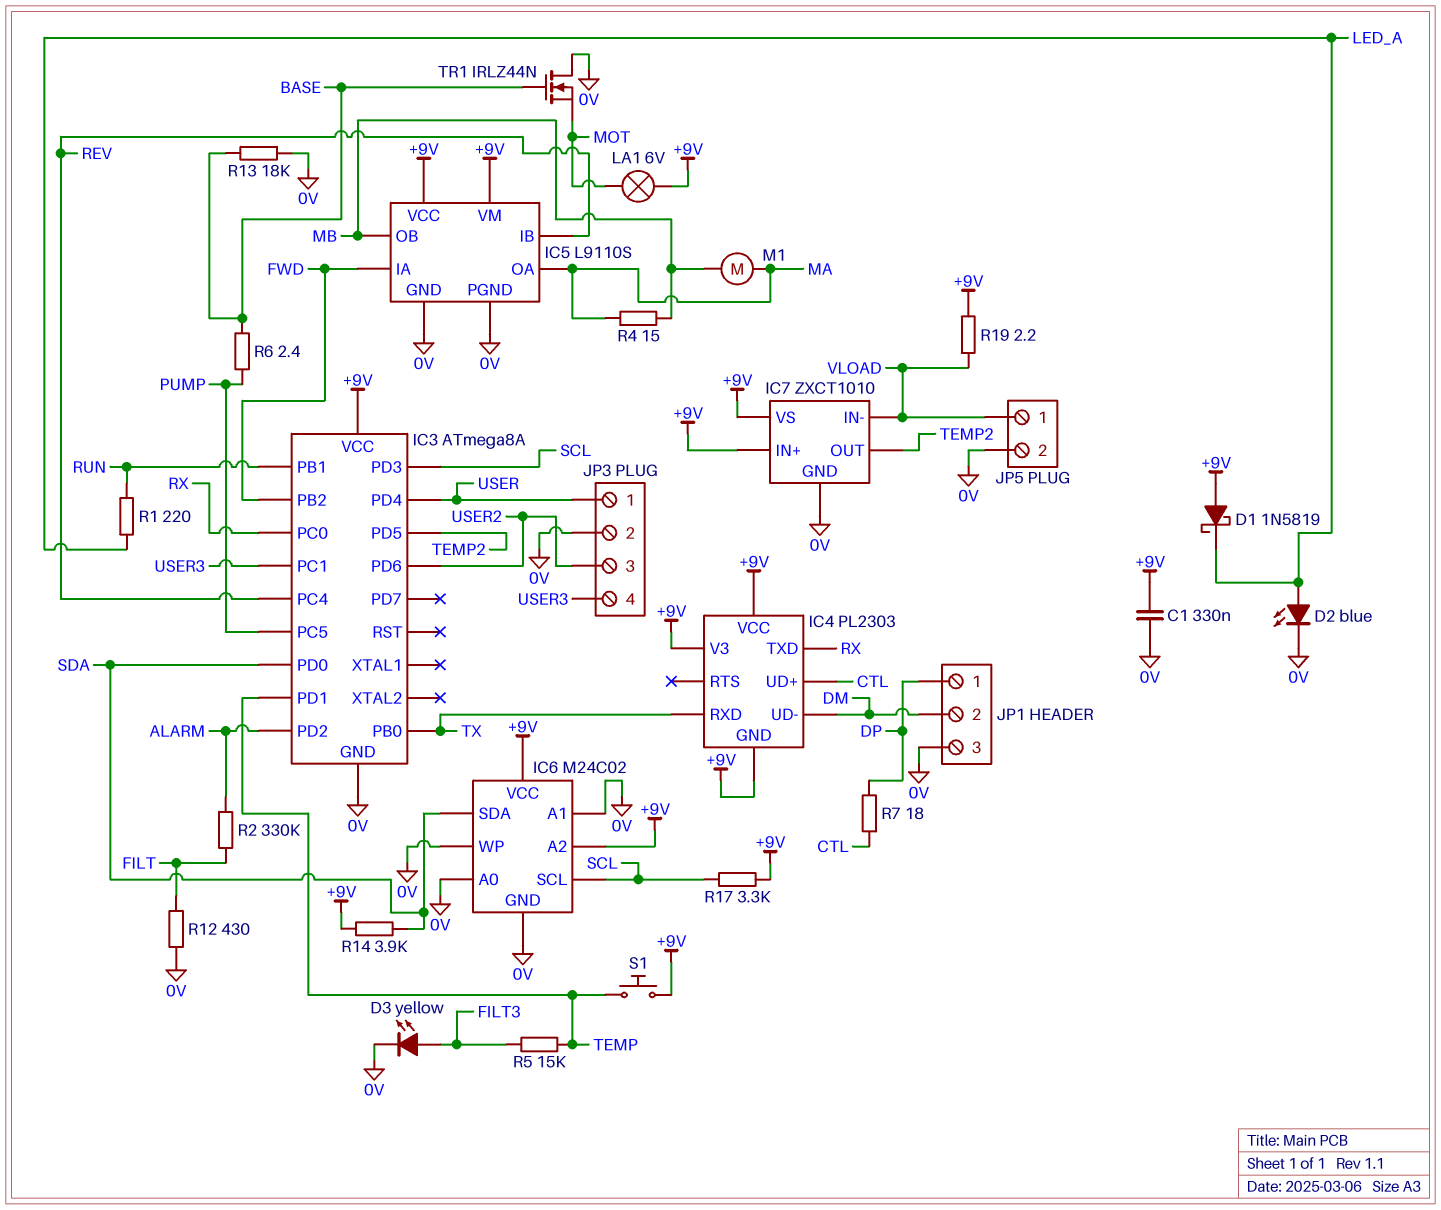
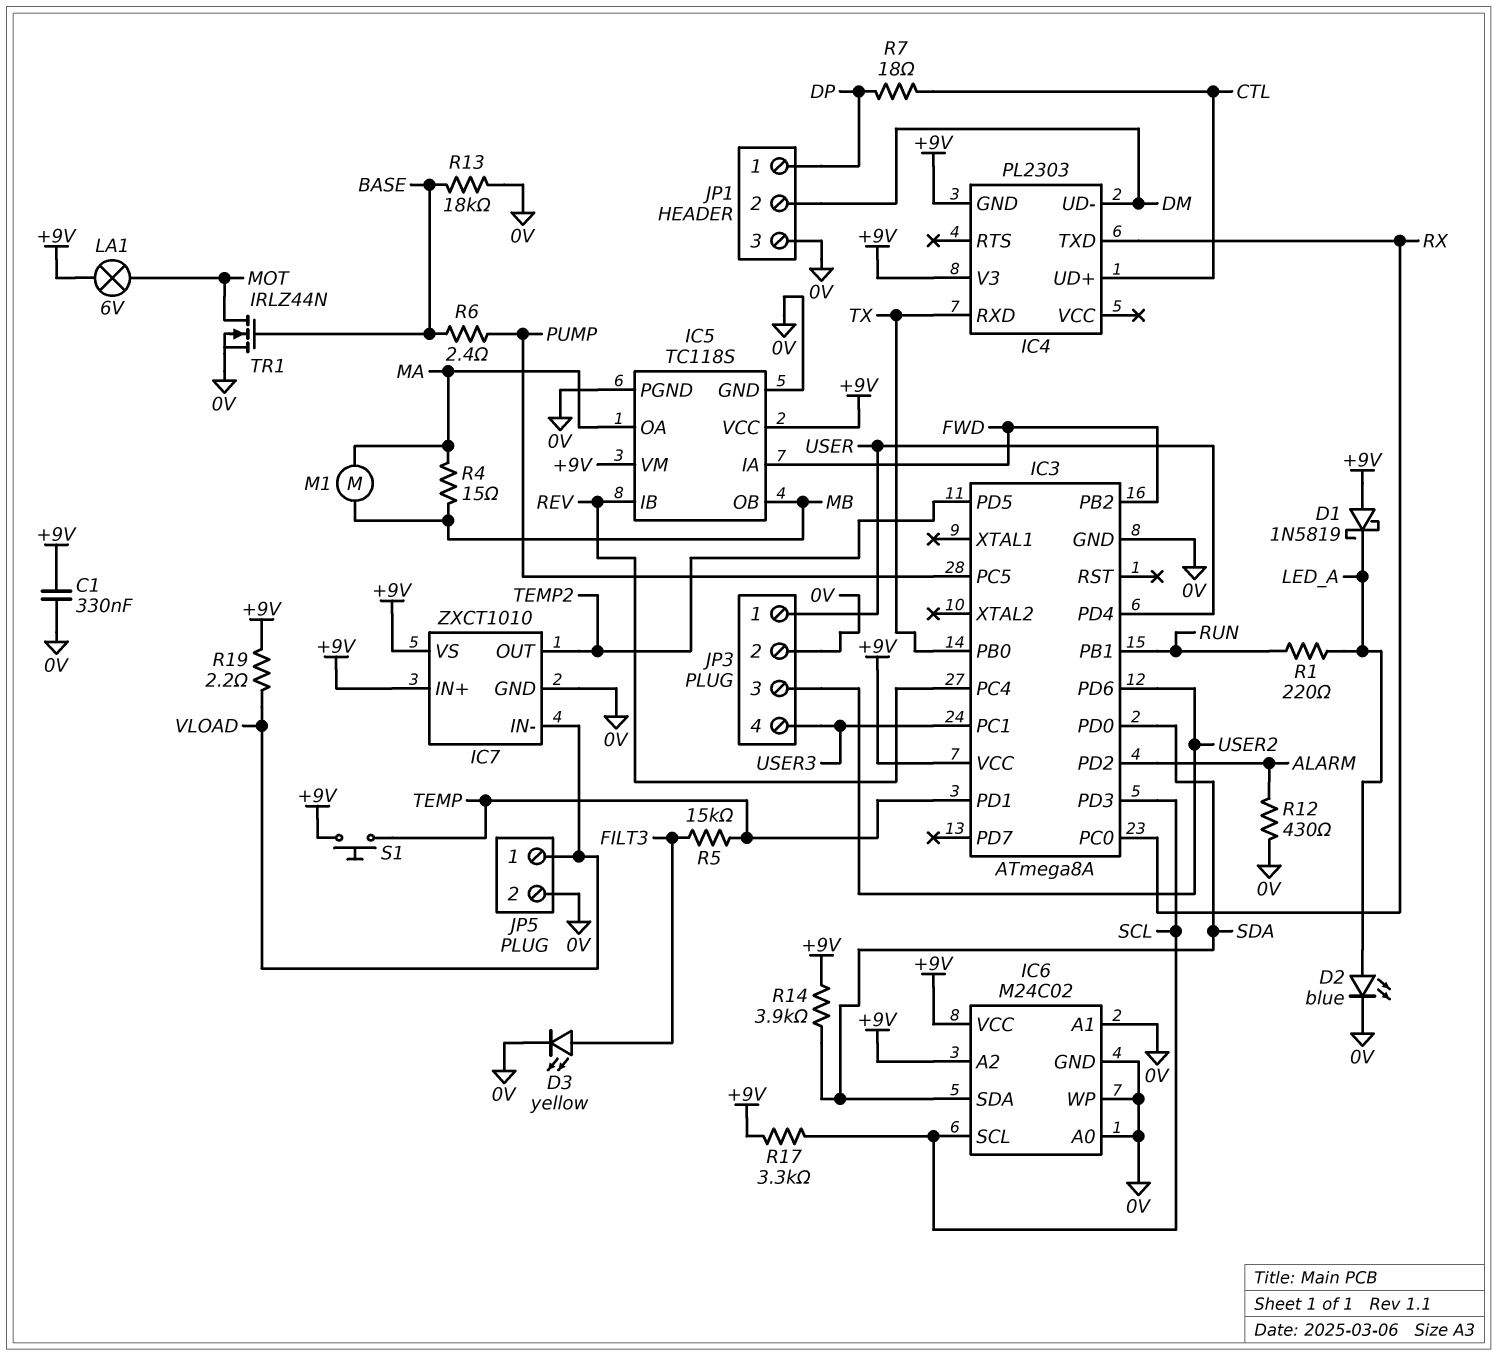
IC4 pin VCC: +9V -> none
IC5: L9110S -> TC118S
R2: 330k (ALARM, FILT) -> none
R12: 430 (0V, FILT) -> 430 (0V, ALARM)
TR1: NMOS IRLZ44N (G BASE, D 0V, S MOT) -> NMOS IRLZ44N (G BASE, D MOT, S 0V)

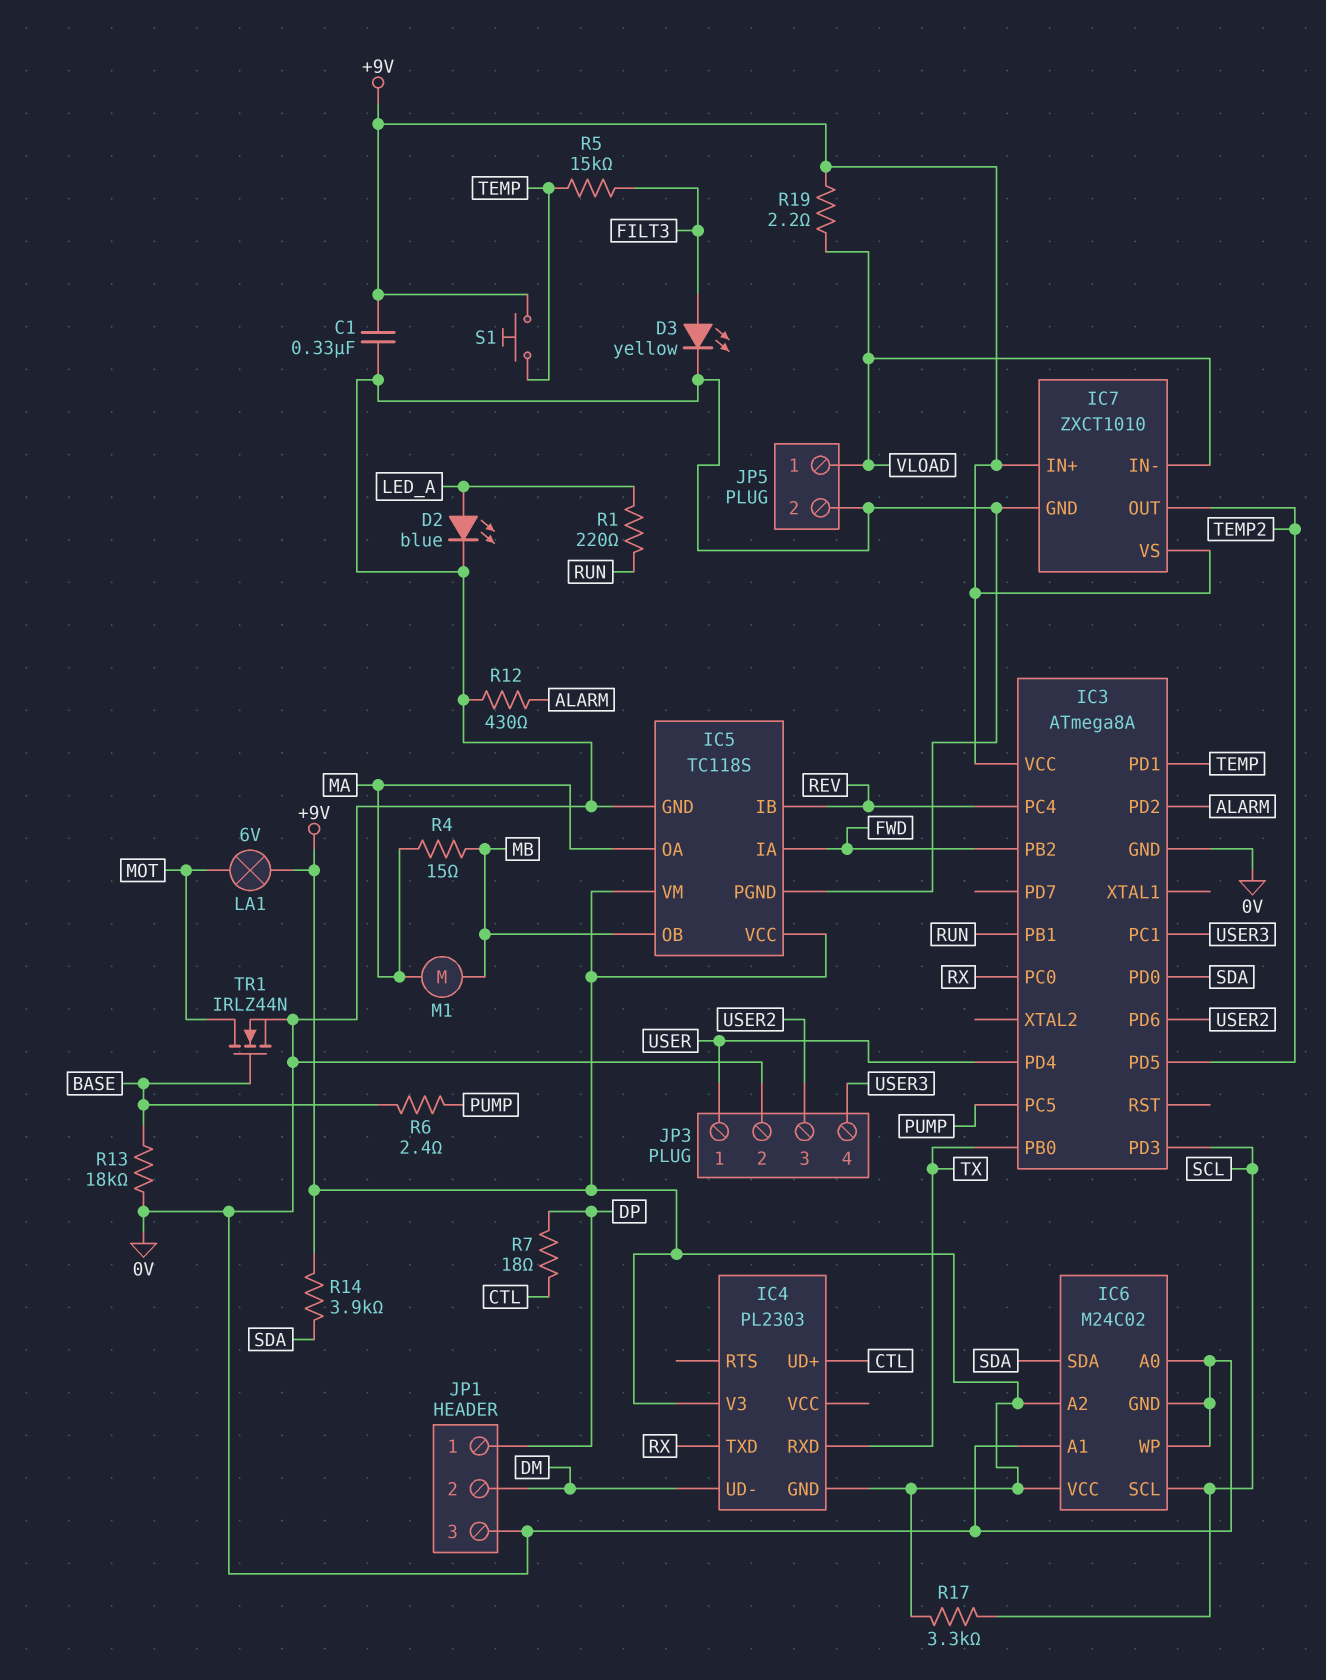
D1: schottky 1N5819 (A +9V, K LED_A) -> none

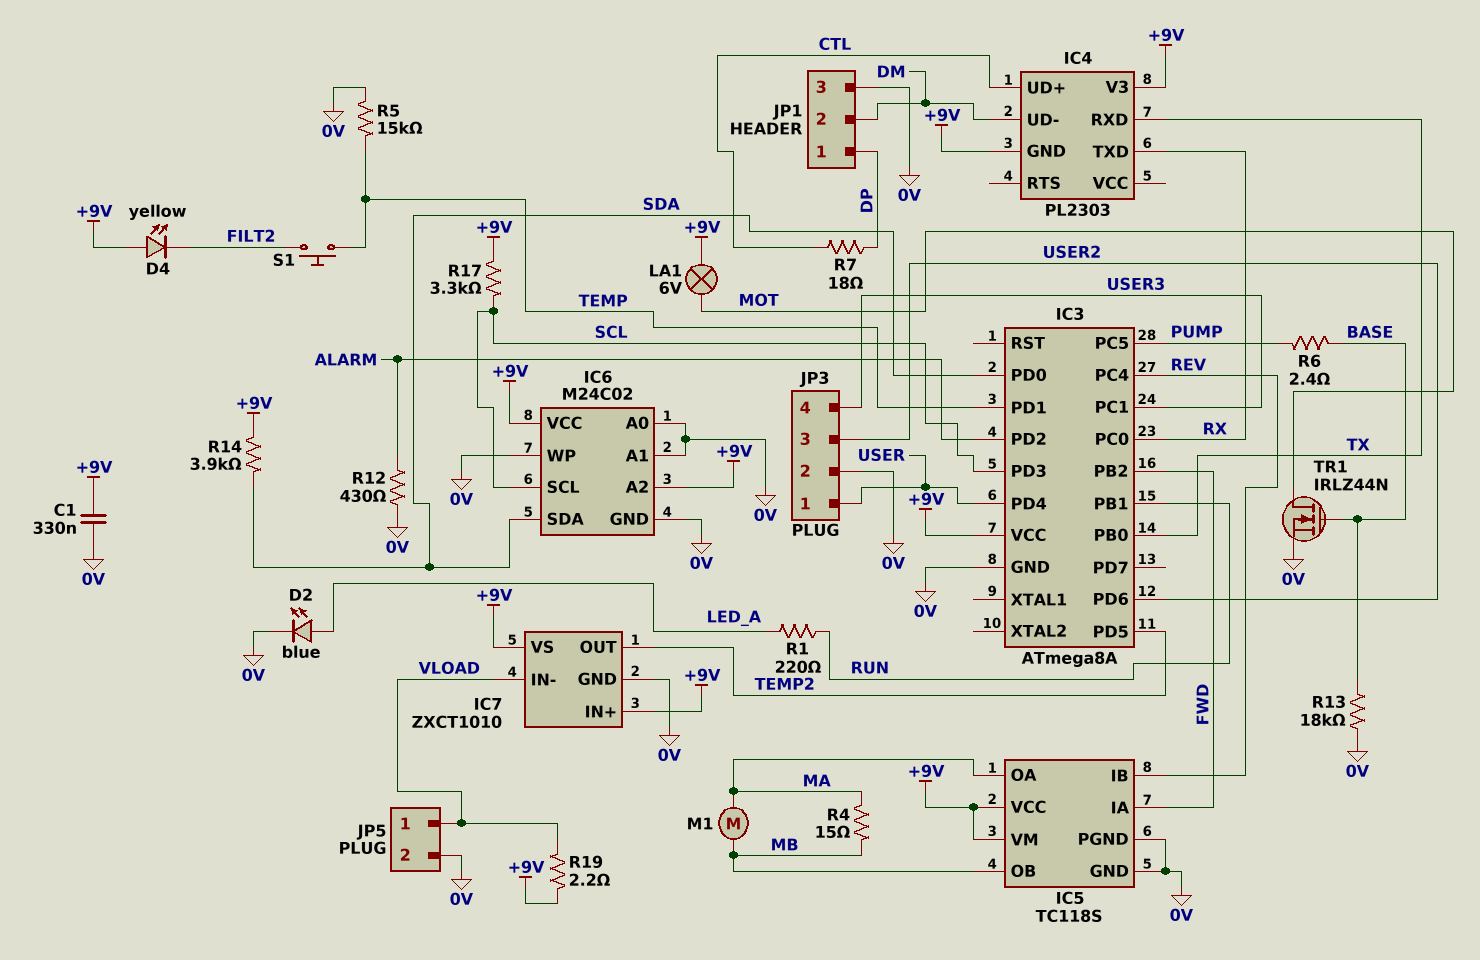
D3: LED yellow (A FILT3, K 0V) -> none
D4: none -> LED yellow (A +9V, K FILT2)
R5: 15k (FILT3, TEMP) -> 15k (0V, TEMP)
S1: button (+9V, TEMP) -> button (FILT2, TEMP)

